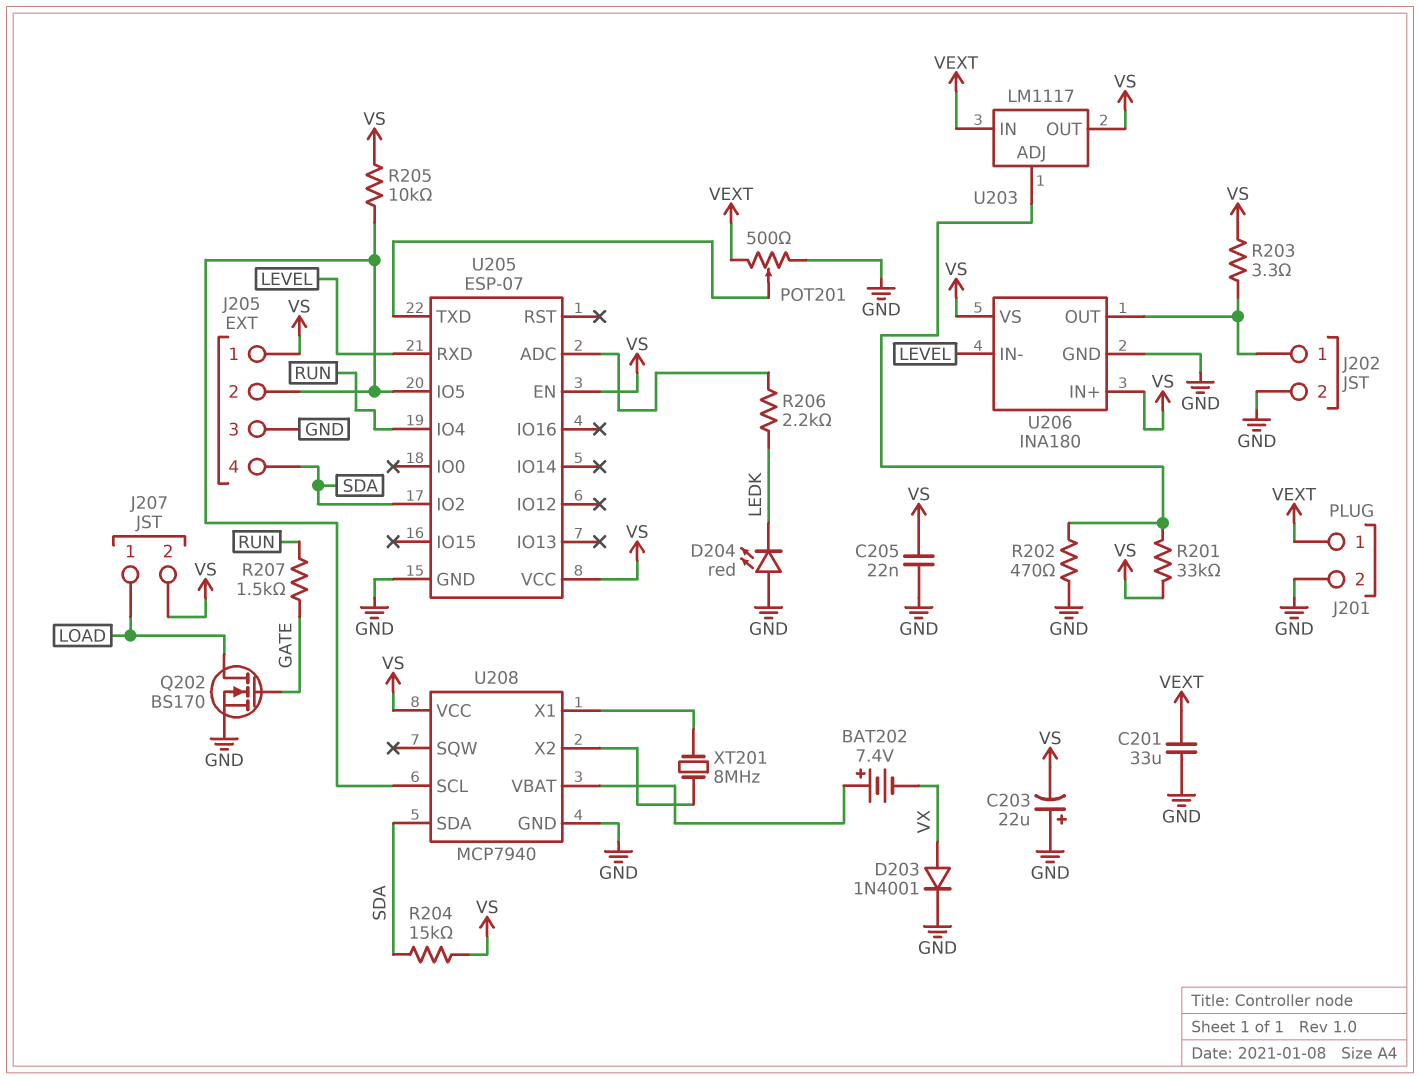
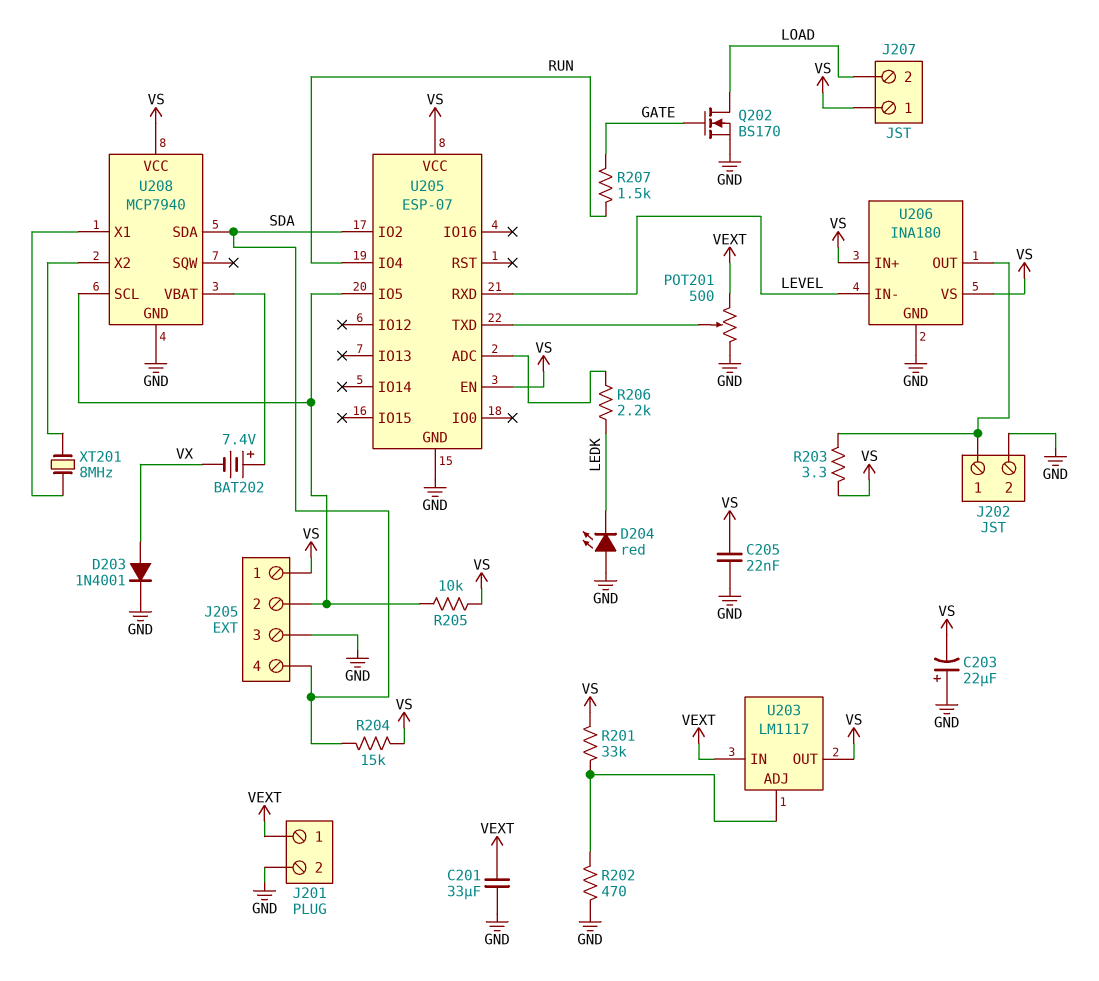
J207 pin 1: LOAD -> VS
J207 pin 2: VS -> LOAD

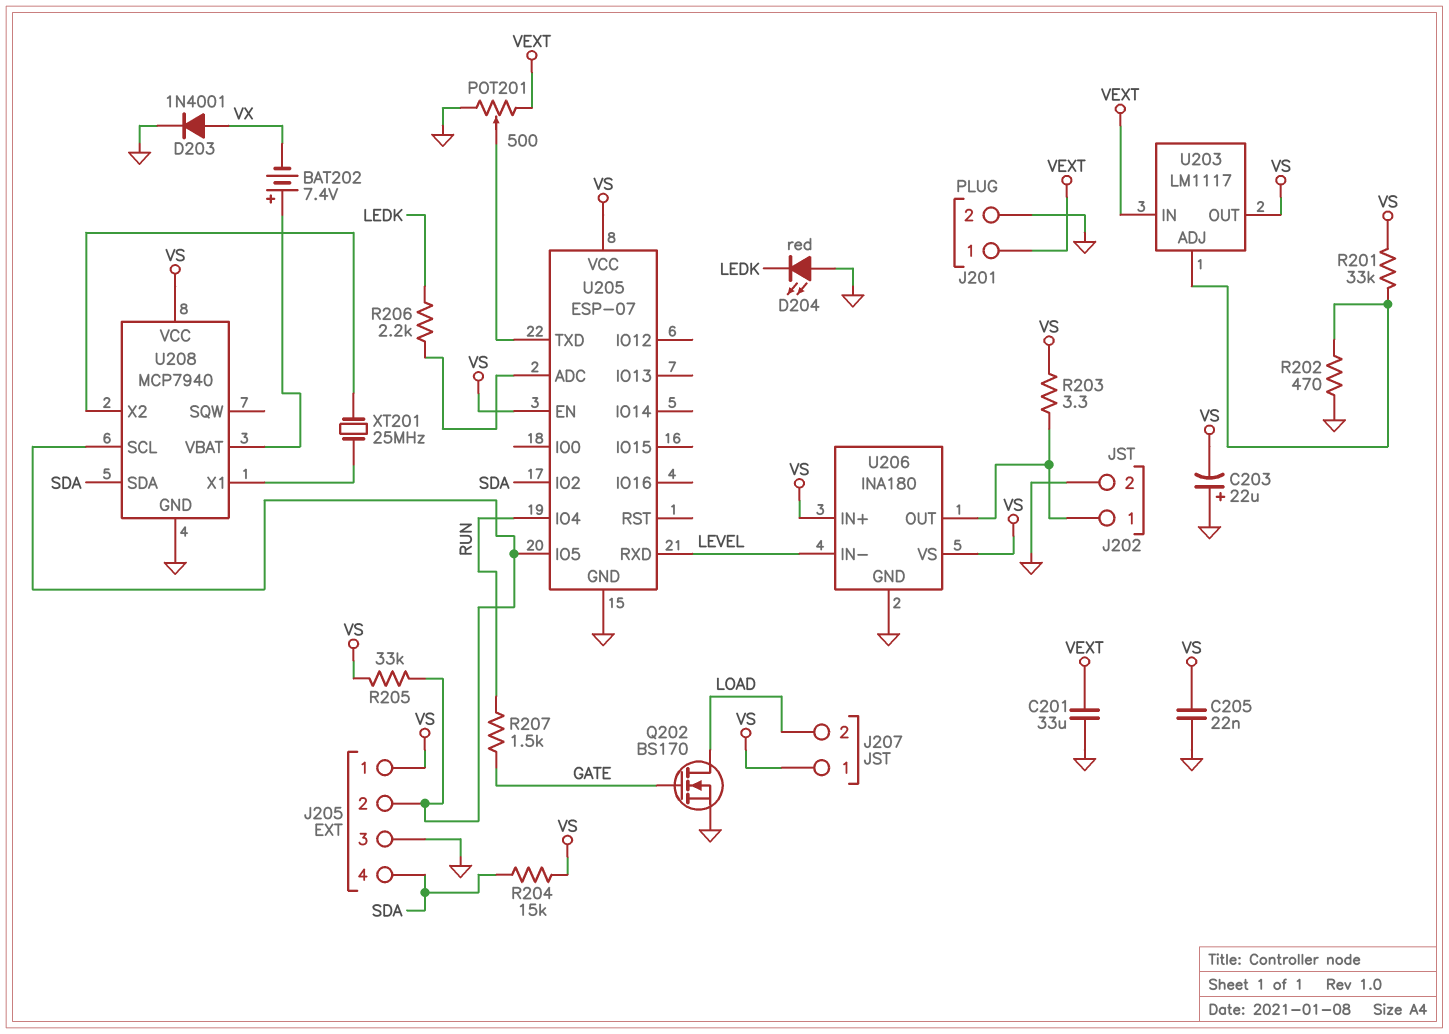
R205: 10k (J205/2, VS) -> 33k (J205/2, VS)
XT201: 8MHz (U208/X1, U208/X2) -> 25MHz (U208/X1, U208/X2)

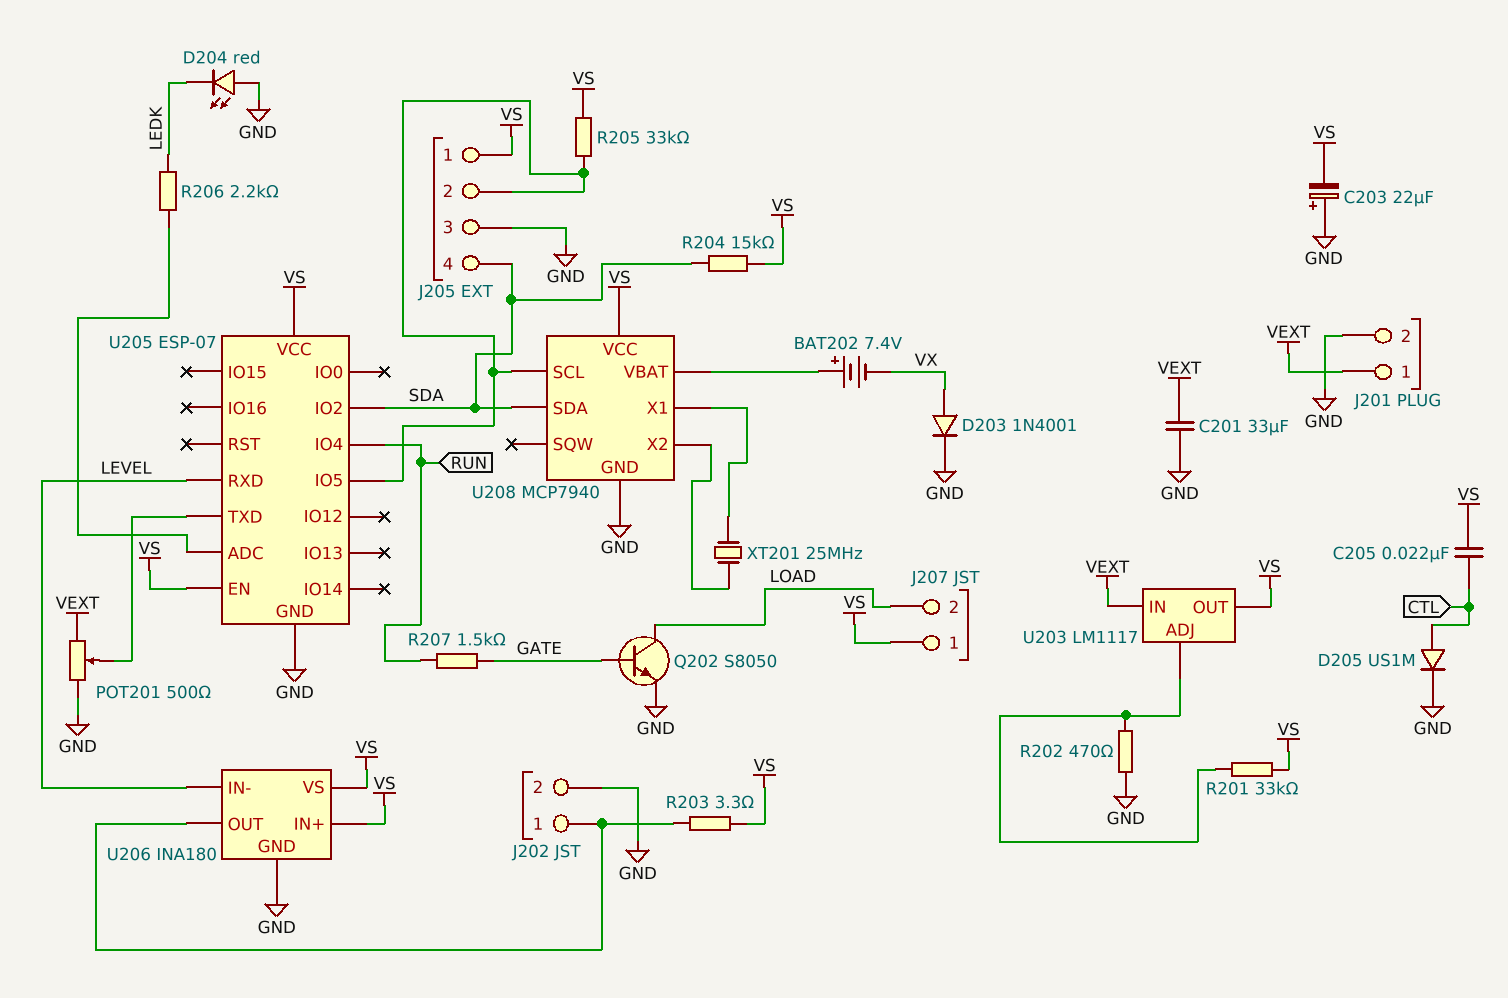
C205: 22nF (GND, VS) -> 22nF (CTL, VS)
D205: none -> diode US1M (A CTL, K GND)
Q202: NMOS BS170 (G GATE, D LOAD, S GND) -> NPN S8050 (B GATE, C LOAD, E GND)

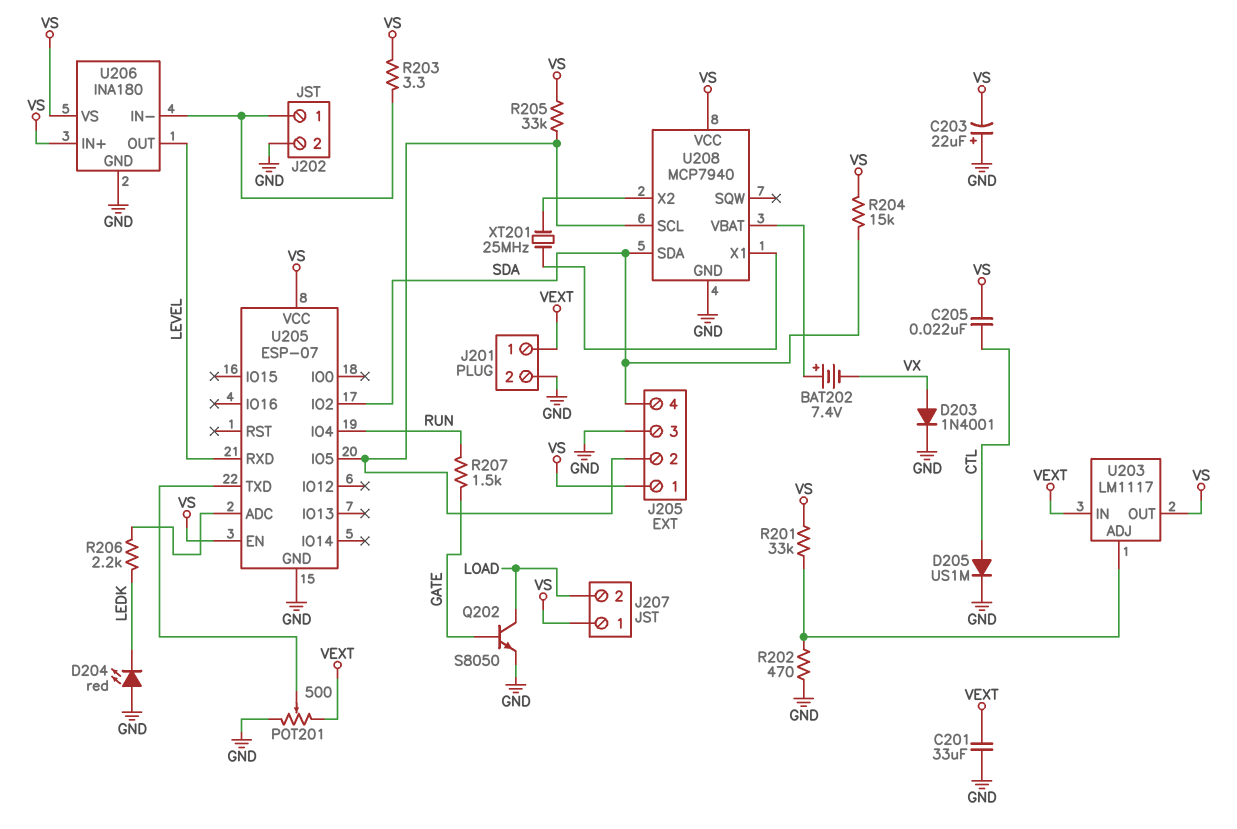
U206 pin IN-: LEVEL -> J202/1
U206 pin OUT: J202/1 -> LEVEL

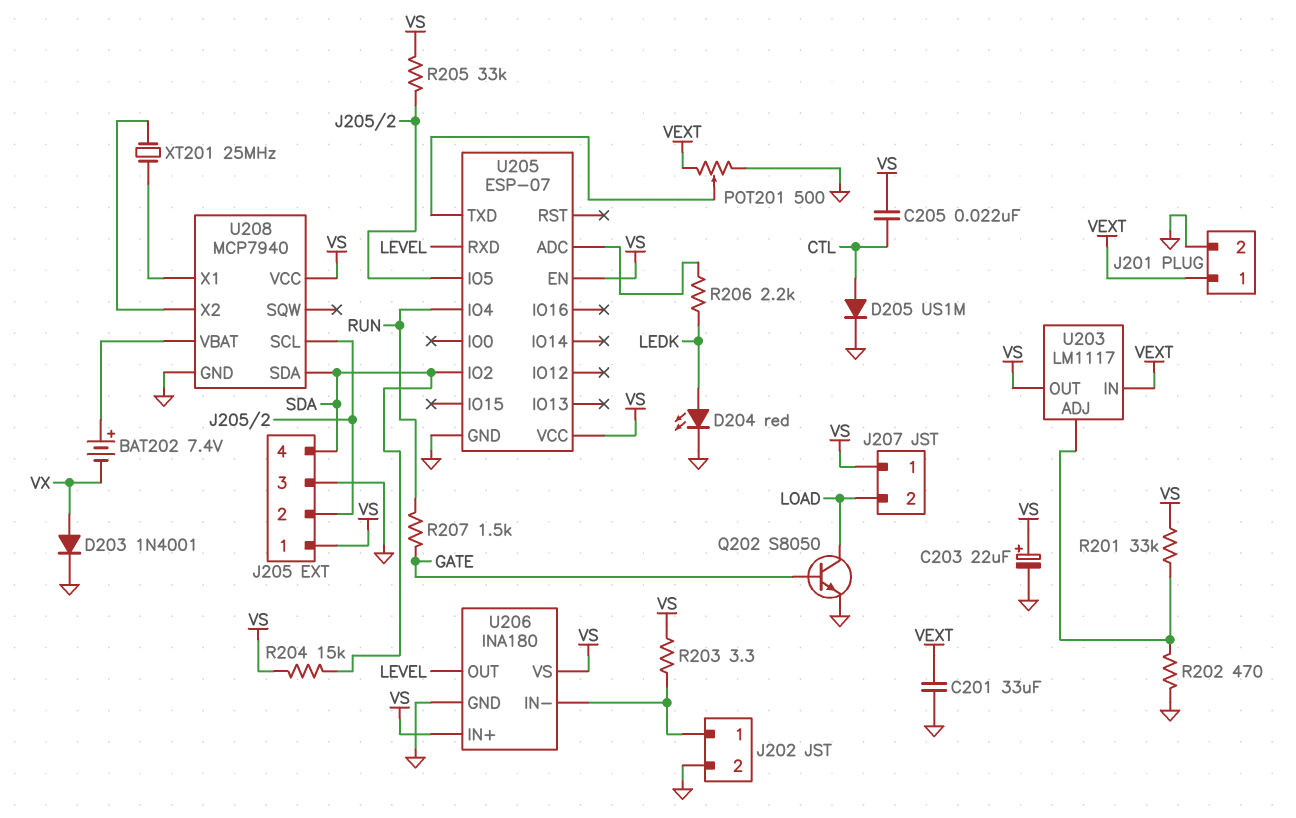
C203: 22uF (plus GND, minus VS) -> 22uF (plus VS, minus GND)
D204: LED red (A GND, K LEDK) -> LED red (A LEDK, K GND)

